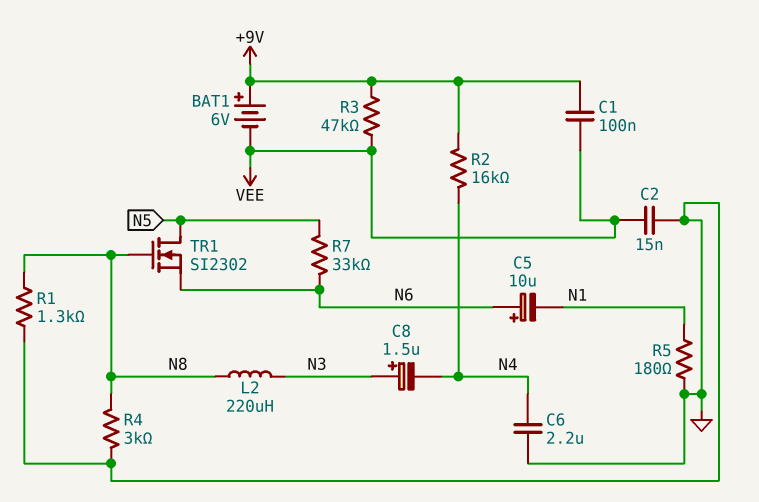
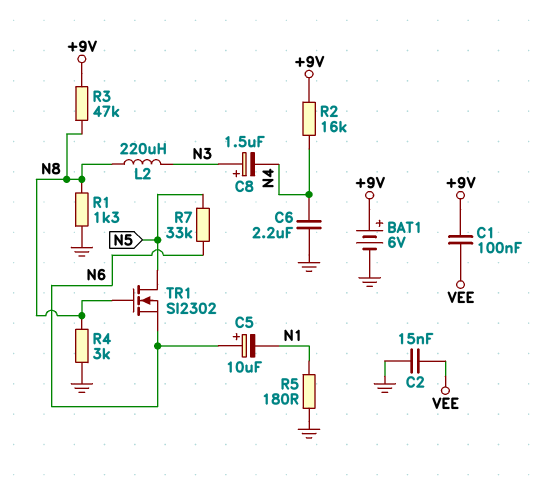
BAT1: 6V (plus +9V, minus VEE) -> 6V (plus +9V, minus GND)
R3: 47k (+9V, VEE) -> 47k (+9V, N8)

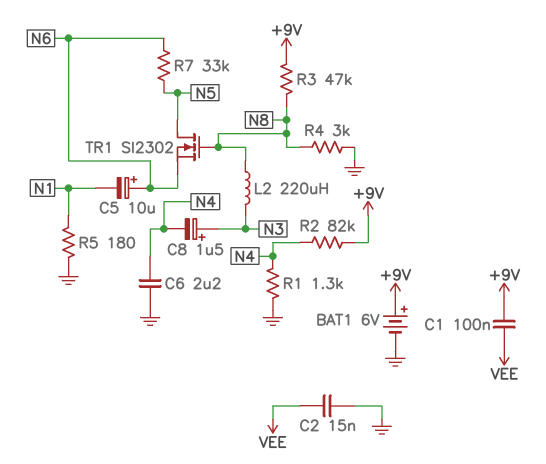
R1: 1.3k (GND, N8) -> 1.3k (GND, N4)
R2: 16k (+9V, N4) -> 82k (+9V, N4)

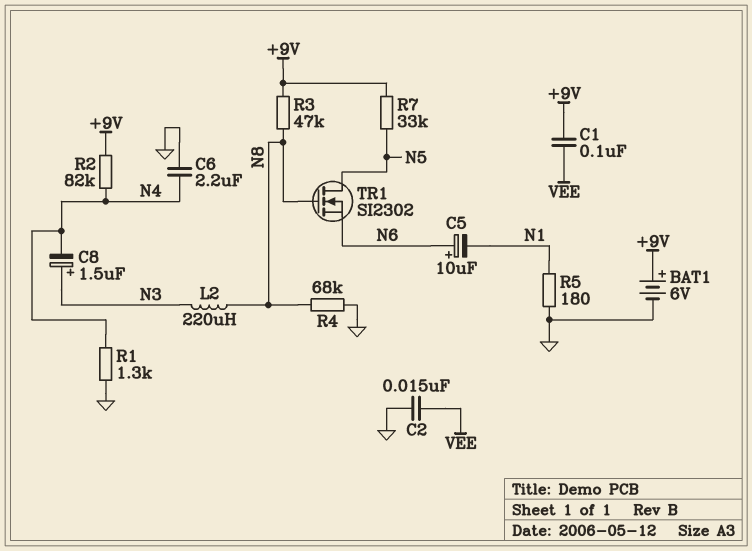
R4: 3k (GND, N8) -> 68k (GND, N8)
R7: 33k (N5, N6) -> 33k (+9V, N5)

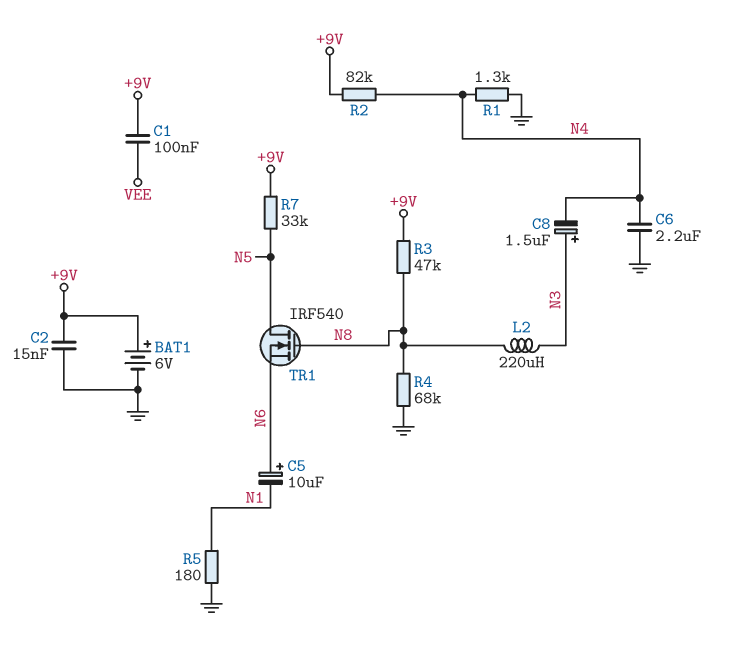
C2: 15nF (GND, VEE) -> 15nF (+9V, GND)
TR1: NMOS SI2302 (G N8, D N5, S N6) -> NMOS IRF540 (G N8, D N5, S N6)

